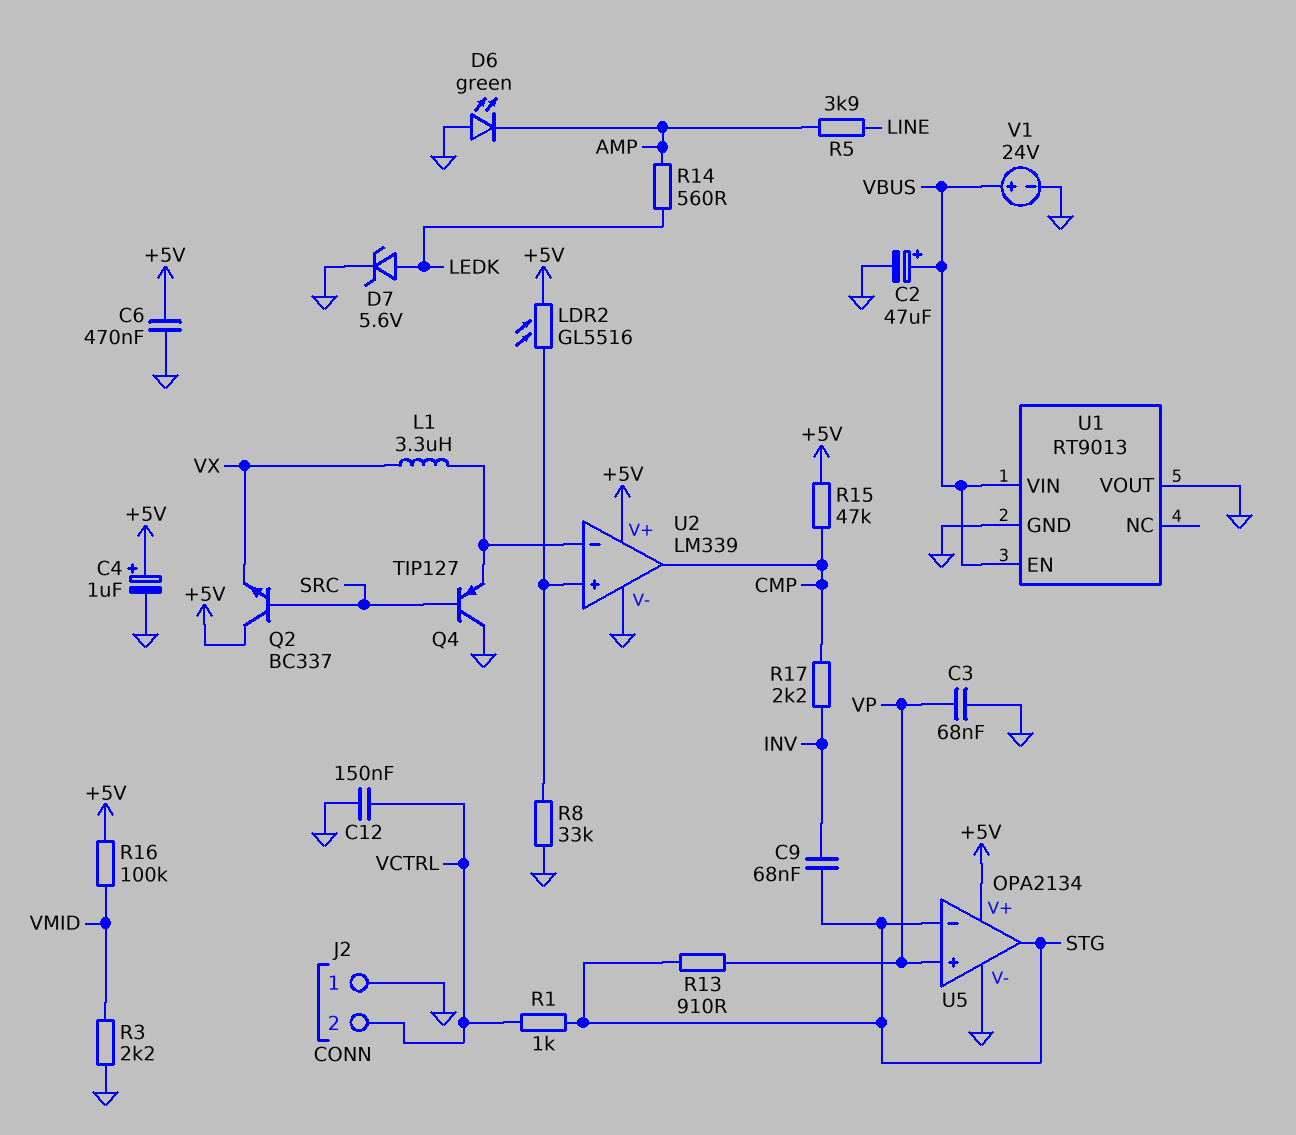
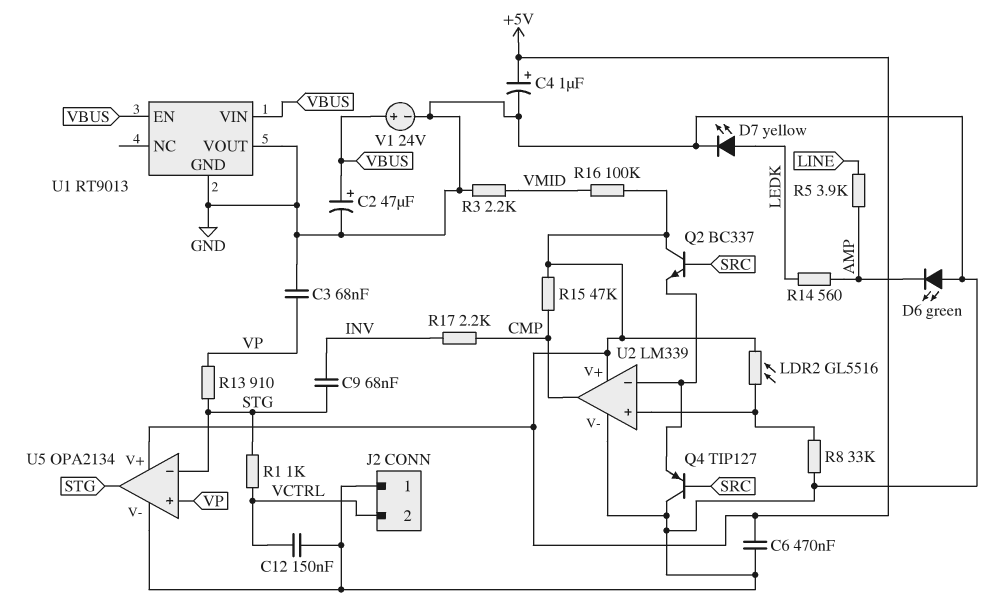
D7: zener 5.6V (A LEDK, K GND) -> LED yellow (A LEDK, K GND)
L1: 3.3uH (U2/in-, VX) -> none
Q2: NPN BC337 (B SRC, C +5V, E VX) -> NPN BC337 (B SRC, C +5V, E U2/in-)

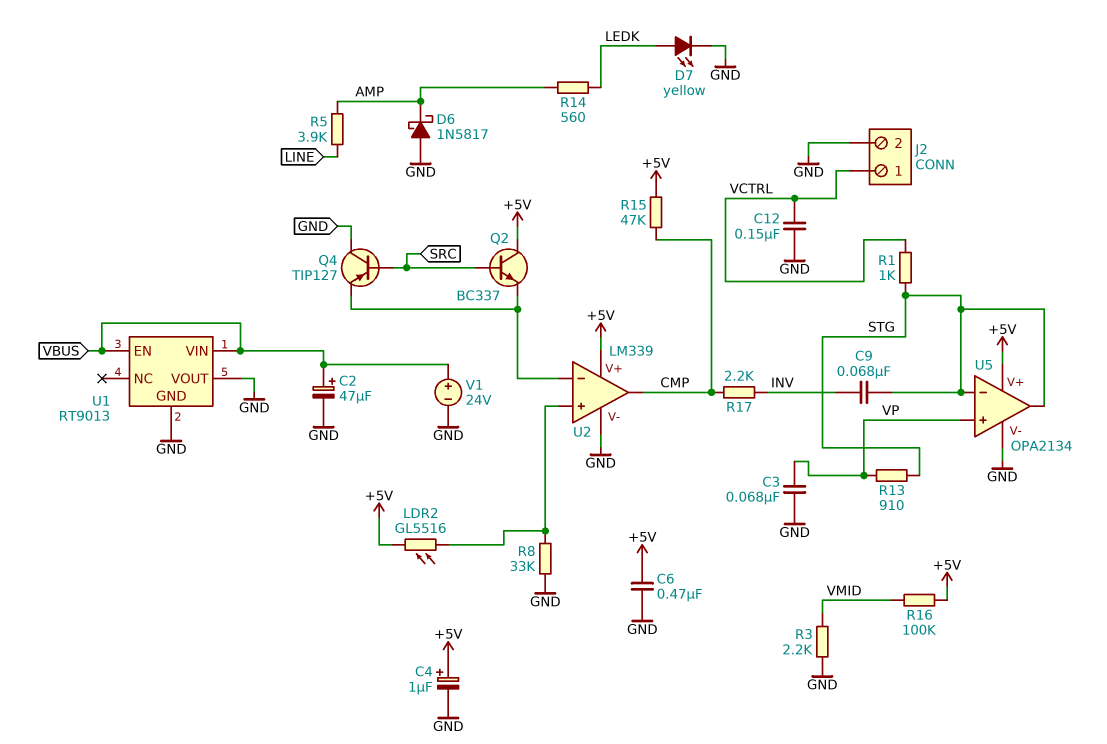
D6: LED green (A GND, K AMP) -> schottky 1N5817 (A GND, K AMP)
J2 pin 1: GND -> VCTRL
J2 pin 2: VCTRL -> GND

